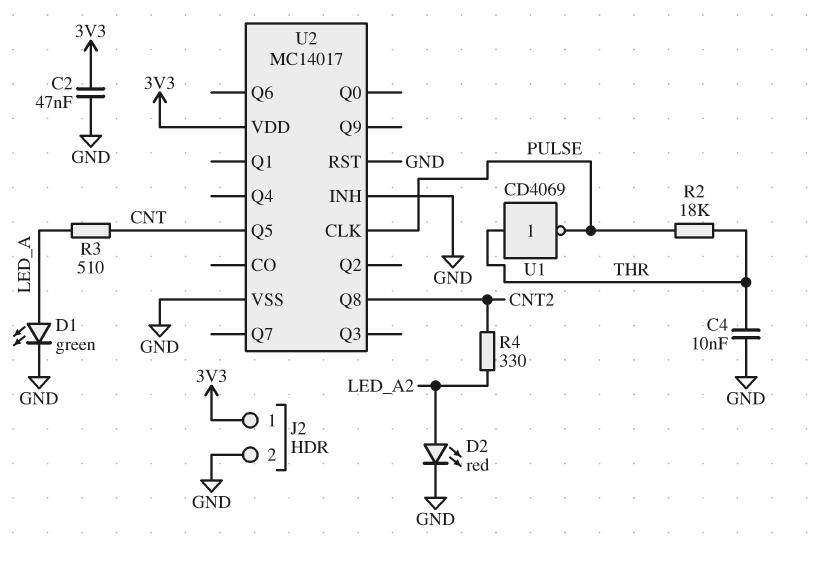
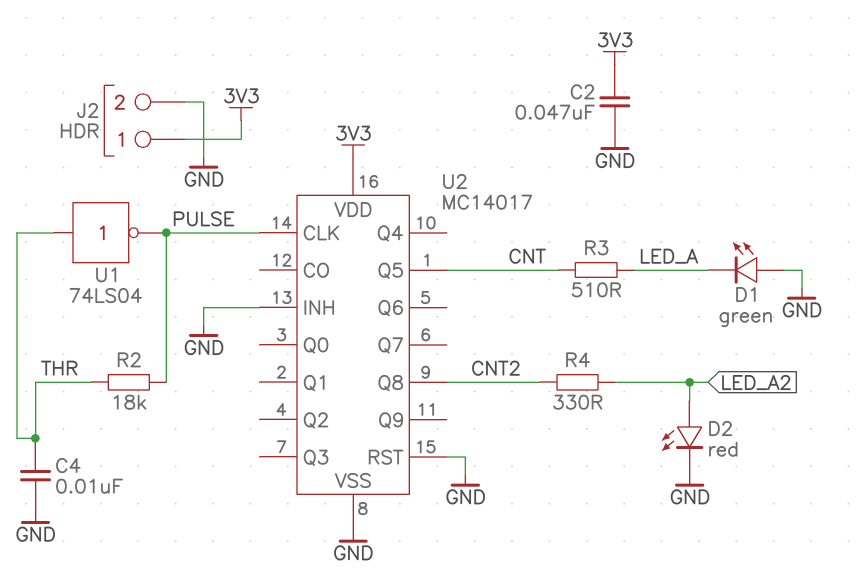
D1: LED green (A LED_A, K GND) -> LED green (A GND, K LED_A)
U1: NOT CD4069 (in THR, out PULSE) -> NOT 74LS04 (in THR, out PULSE)

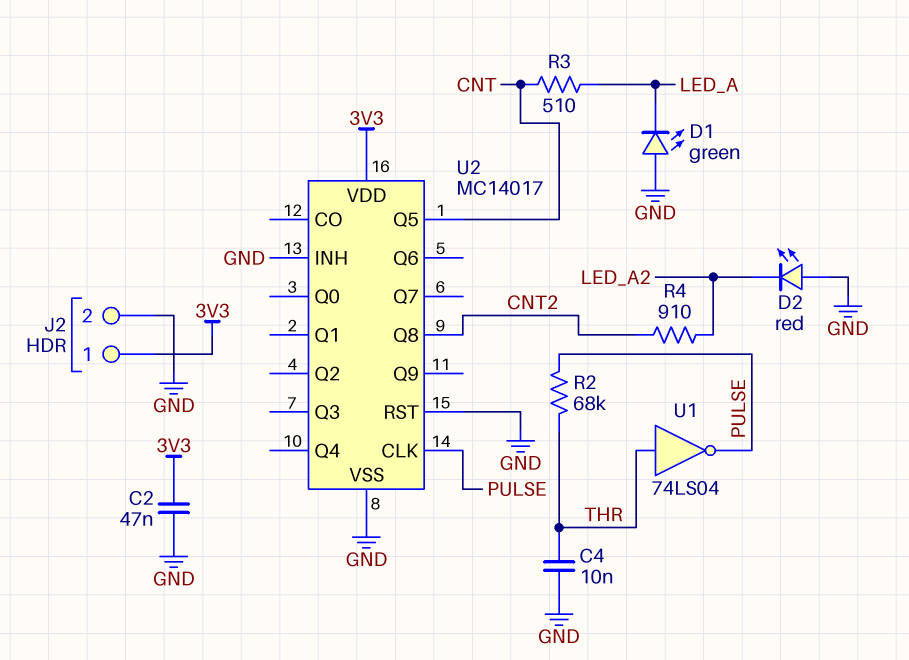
D2: LED red (A LED_A2, K GND) -> LED red (A GND, K LED_A2)
R2: 18k (PULSE, THR) -> 68k (PULSE, THR)
R4: 330 (CNT2, LED_A2) -> 910 (CNT2, LED_A2)

